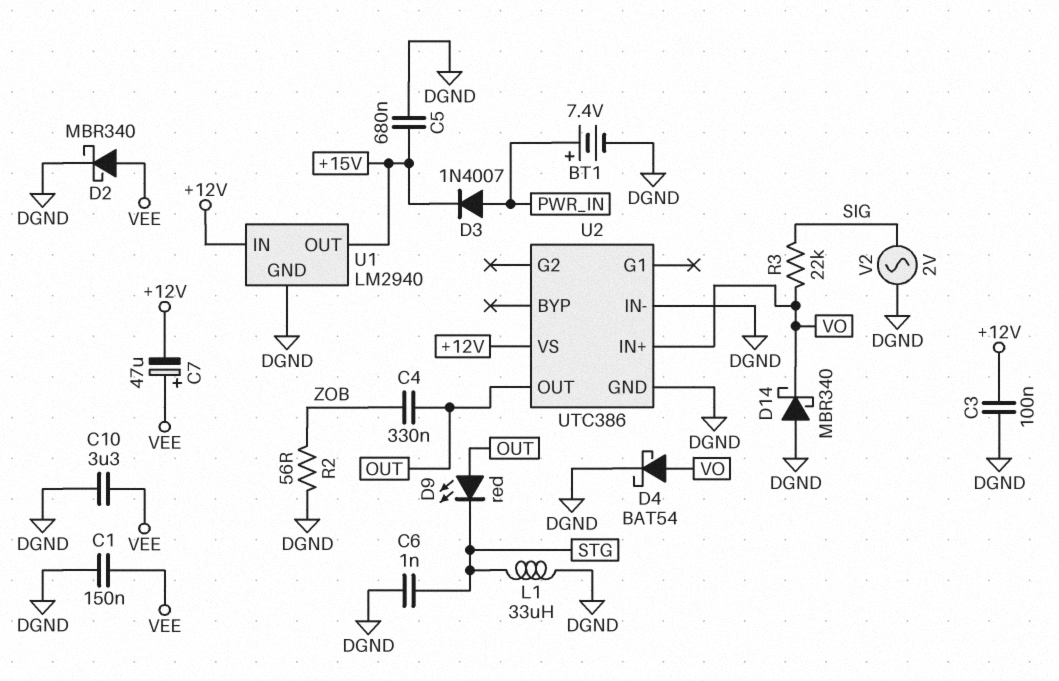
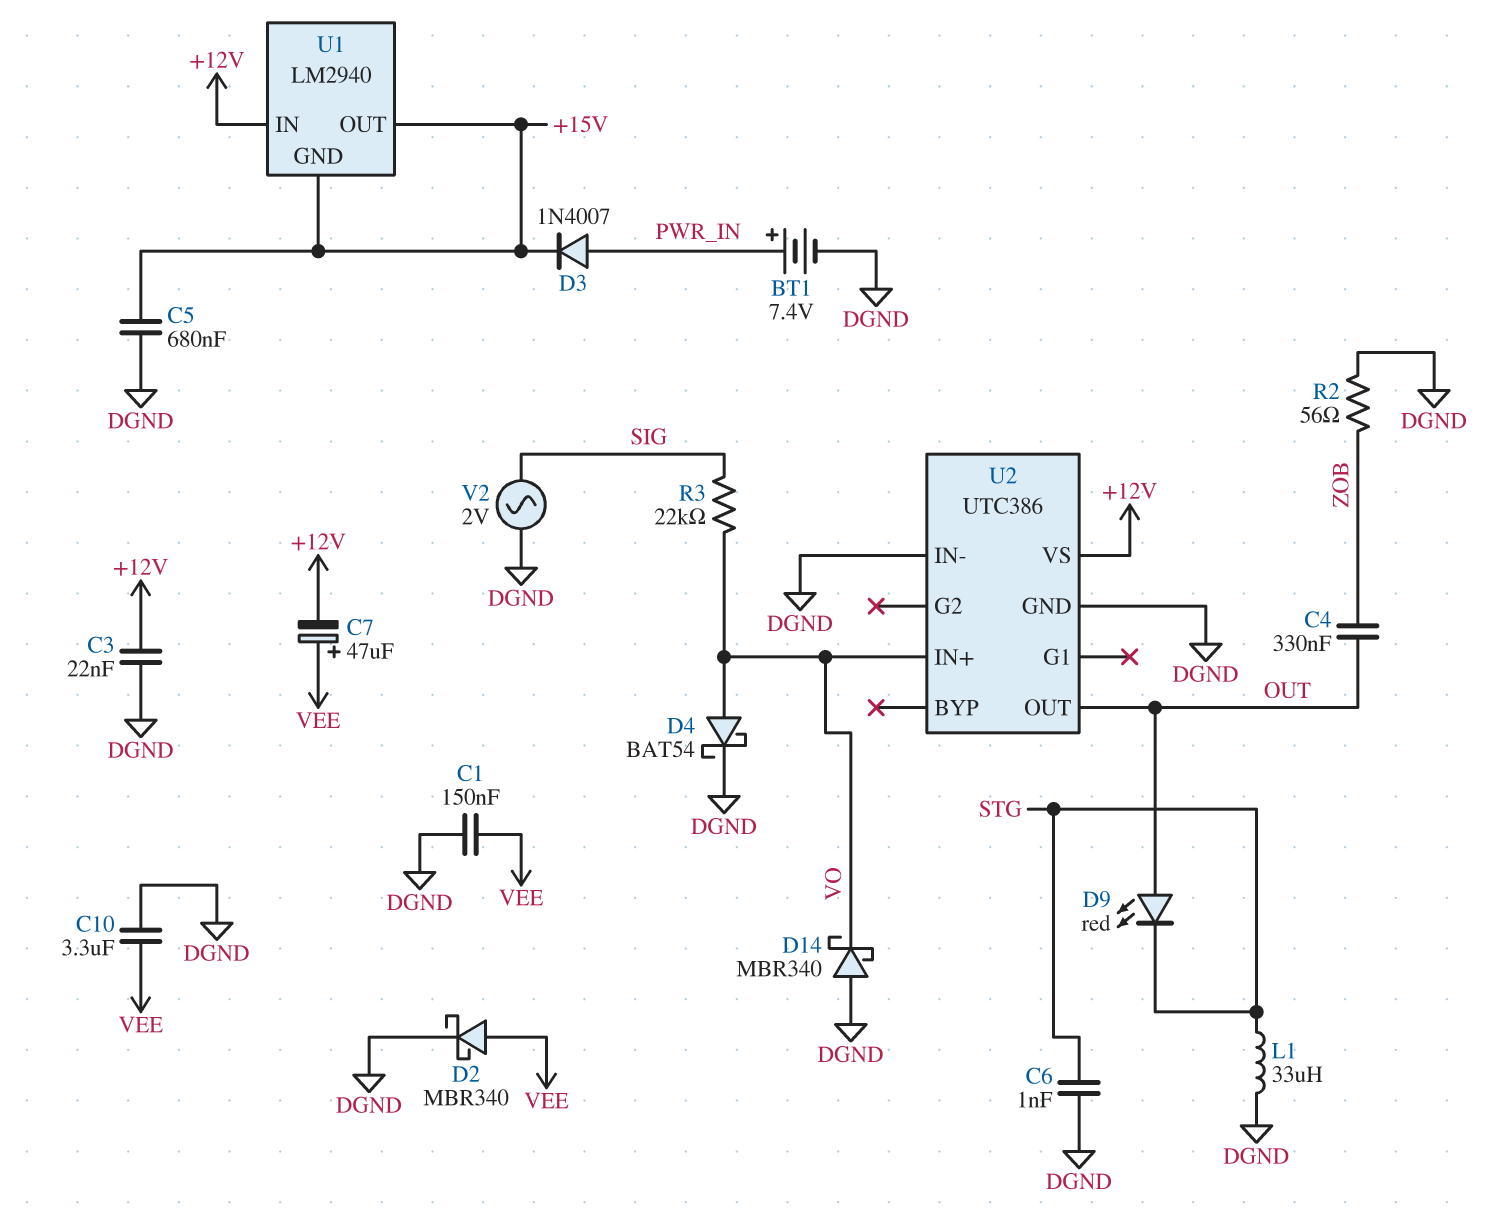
C3: 100nF (+12V, DGND) -> 22nF (+12V, DGND)
U1 pin GND: DGND -> +15V

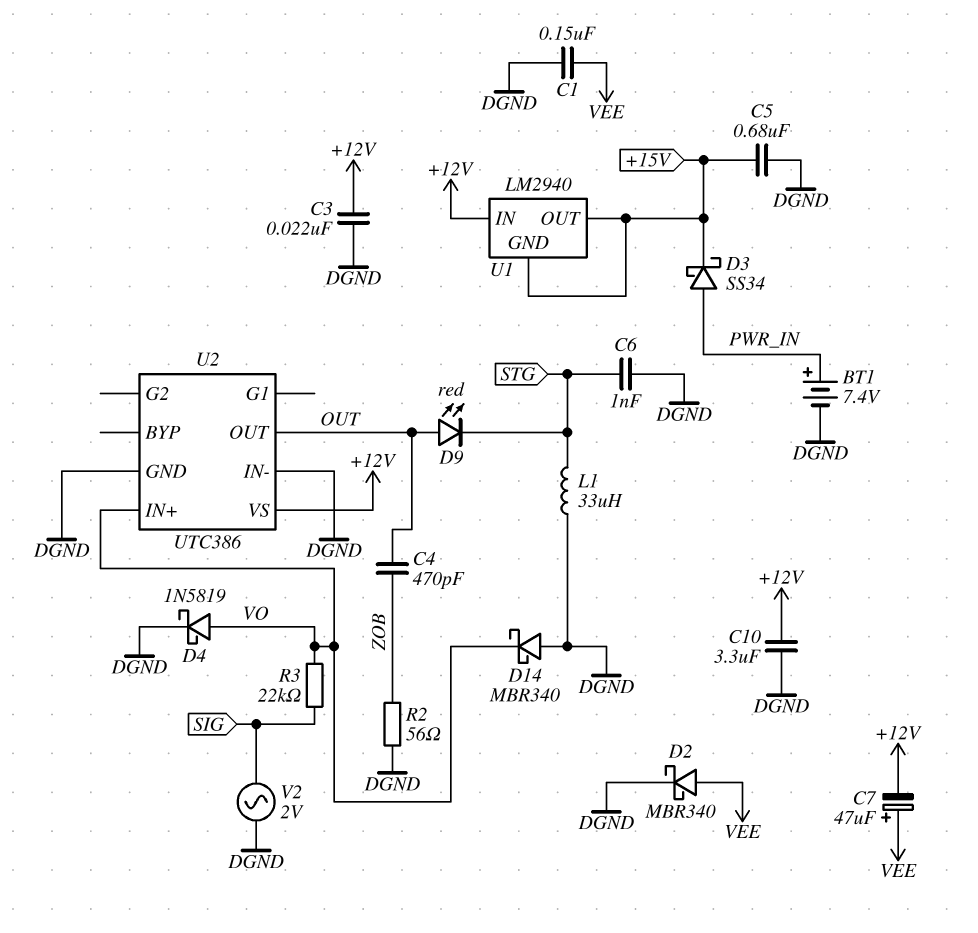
C4: 330nF (OUT, ZOB) -> 470pF (OUT, ZOB)
C10: 3.3uF (DGND, VEE) -> 3.3uF (+12V, DGND)
D3: diode 1N4007 (A PWR_IN, K +15V) -> schottky SS34 (A PWR_IN, K +15V)
D4: schottky BAT54 (A VO, K DGND) -> schottky 1N5819 (A VO, K DGND)

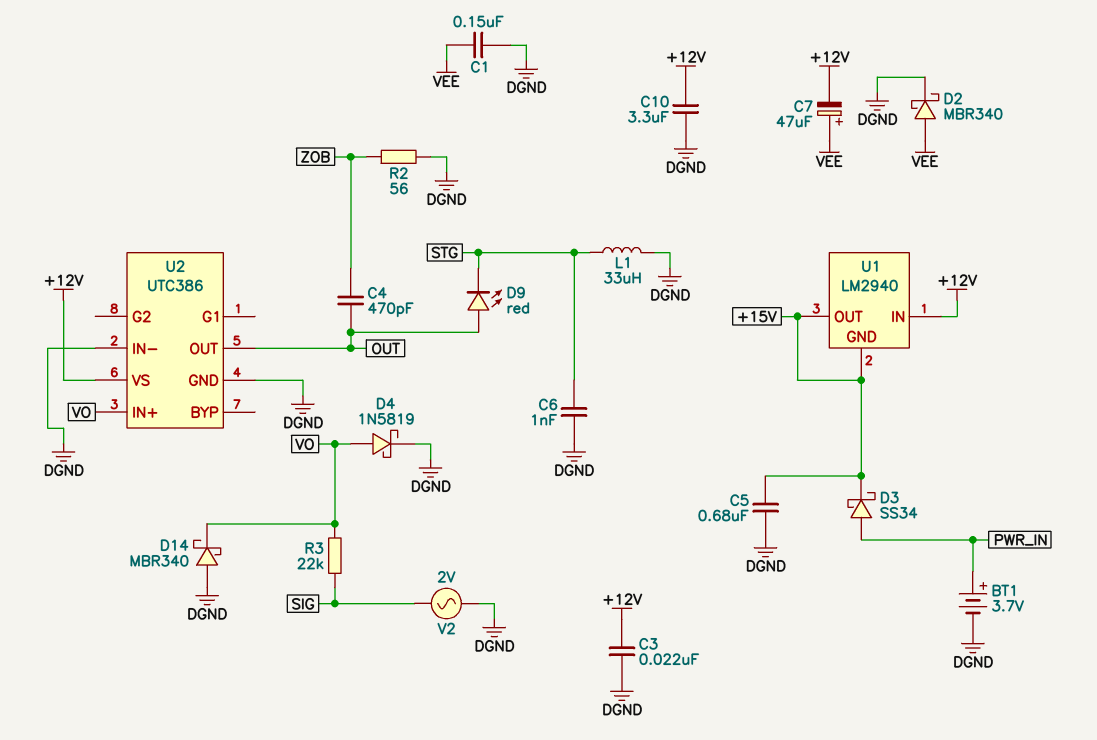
BT1: 7.4V (plus PWR_IN, minus DGND) -> 3.7V (plus PWR_IN, minus DGND)

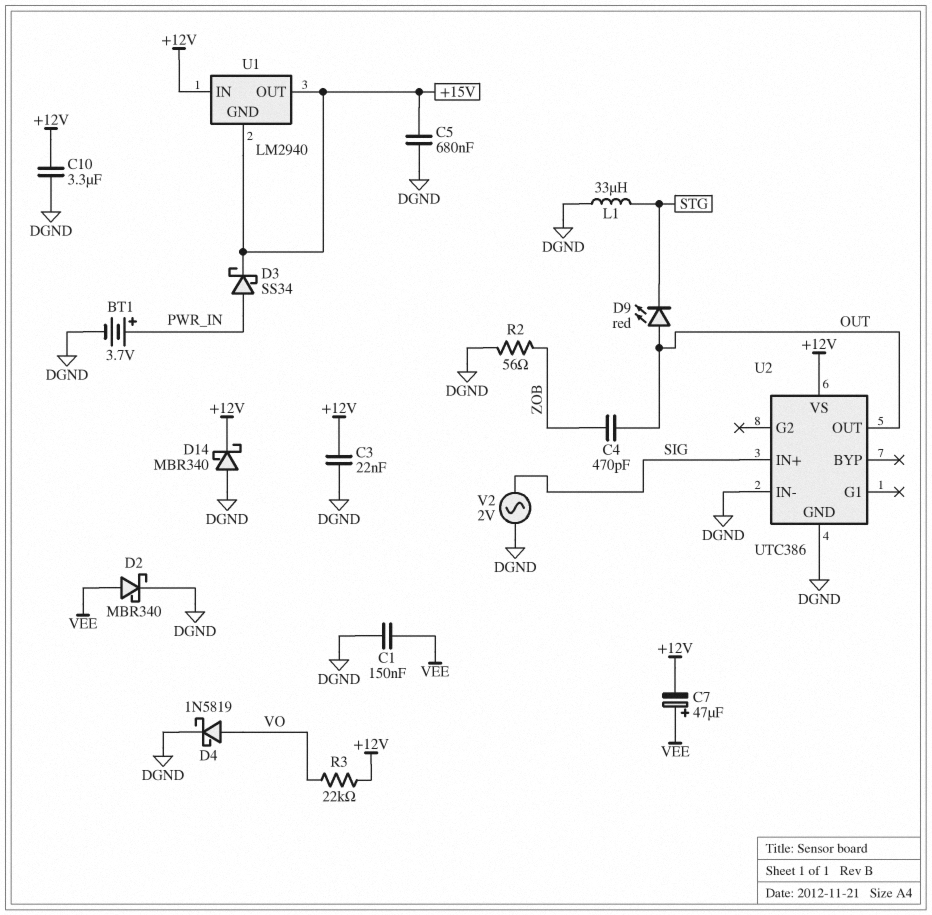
C6: 1nF (DGND, STG) -> none
D14: schottky MBR340 (A DGND, K VO) -> schottky MBR340 (A DGND, K +12V)
R3: 22k (SIG, VO) -> 22k (+12V, VO)
U2 pin IN+: VO -> SIG

